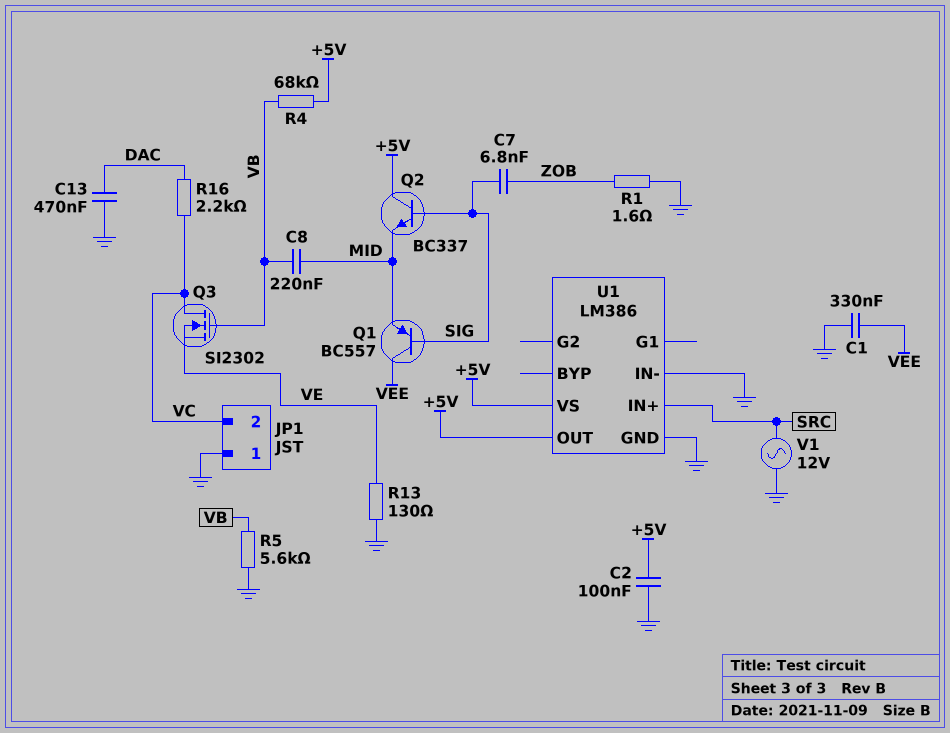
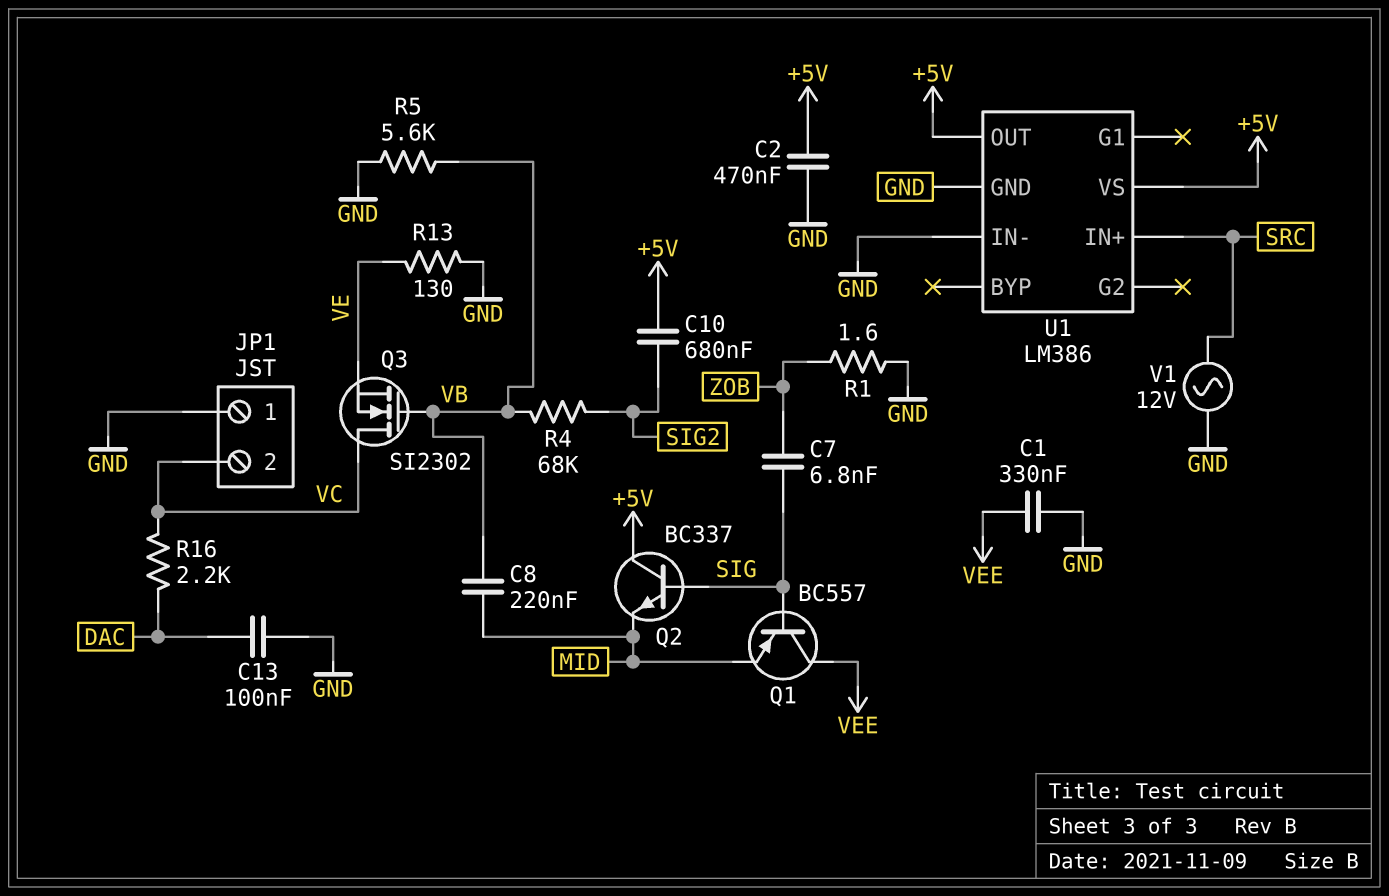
C2: 100nF (+5V, GND) -> 470nF (+5V, GND)
C10: none -> 680nF (+5V, SIG2)
C13: 470nF (DAC, GND) -> 100nF (DAC, GND)
R4: 68k (+5V, VB) -> 68k (SIG2, VB)

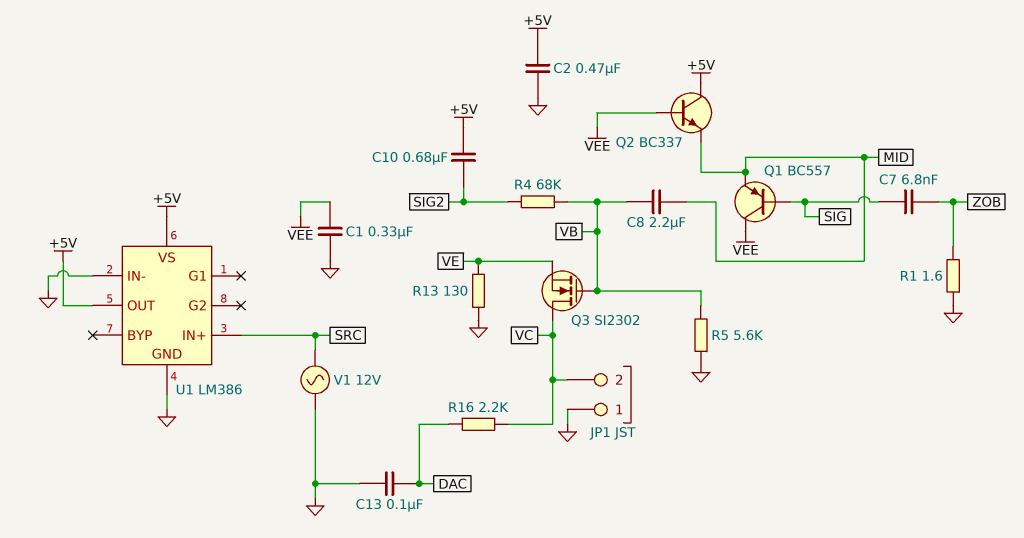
C8: 220nF (MID, VB) -> 2.2uF (MID, VB)
Q2: NPN BC337 (B SIG, C +5V, E MID) -> NPN BC337 (B VEE, C +5V, E MID)

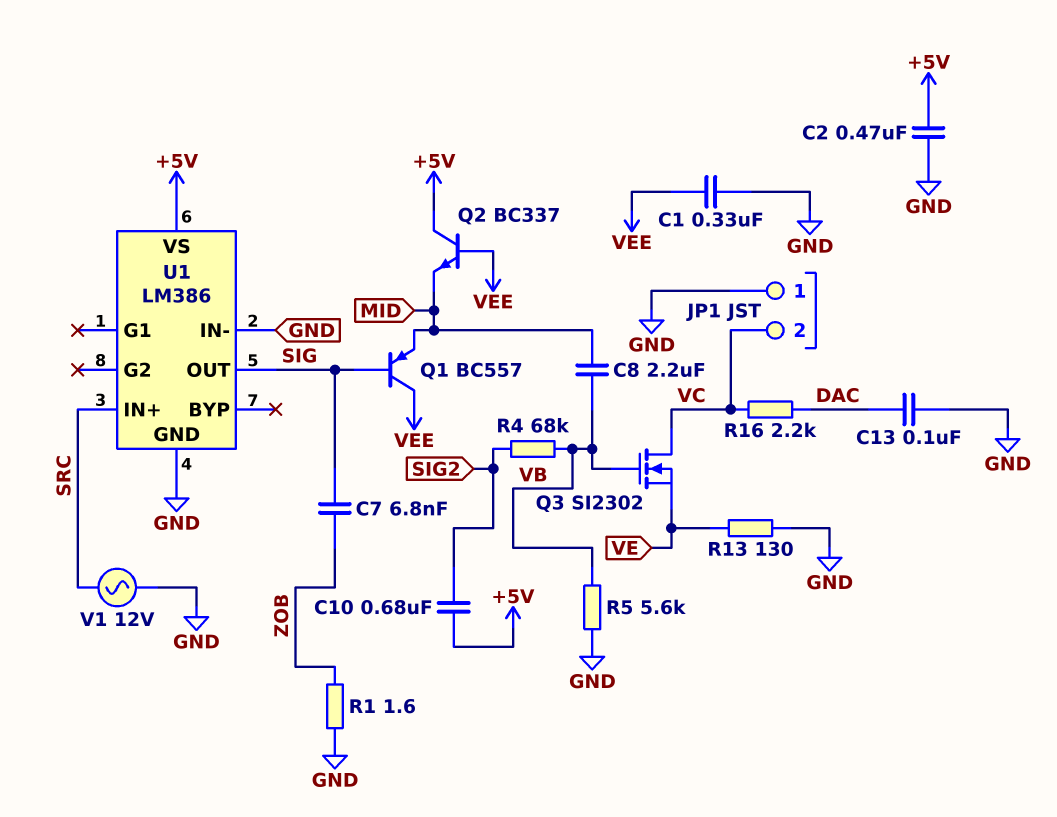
U1 pin OUT: +5V -> SIG

